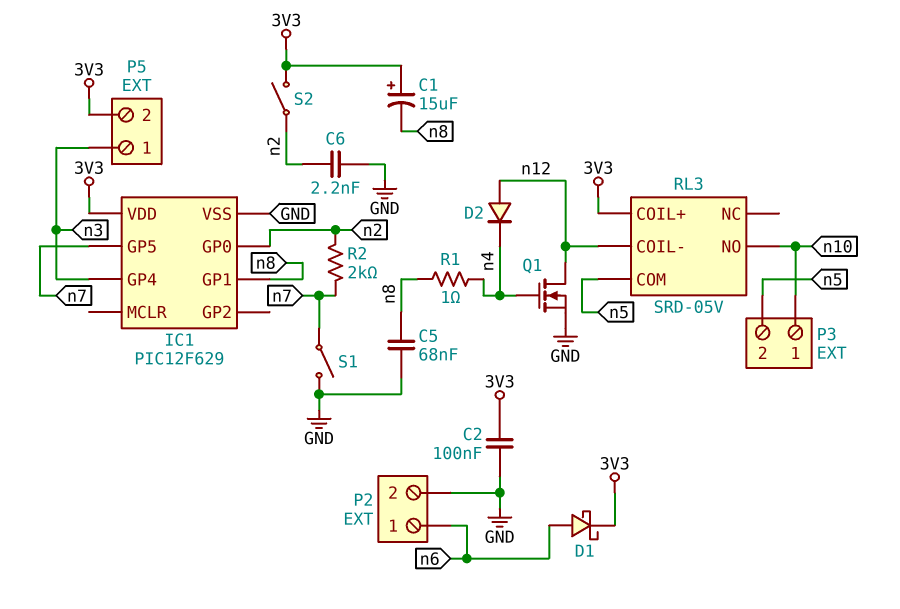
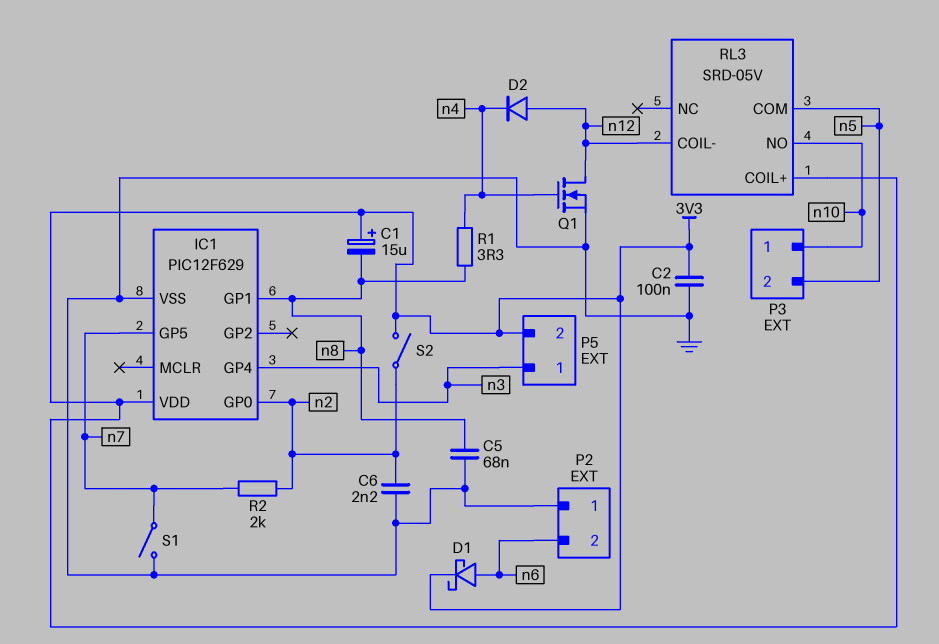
P2 pin 1: n6 -> GND
P2 pin 2: GND -> n6
R1: 1 (n4, n8) -> 3.3 (n4, n8)

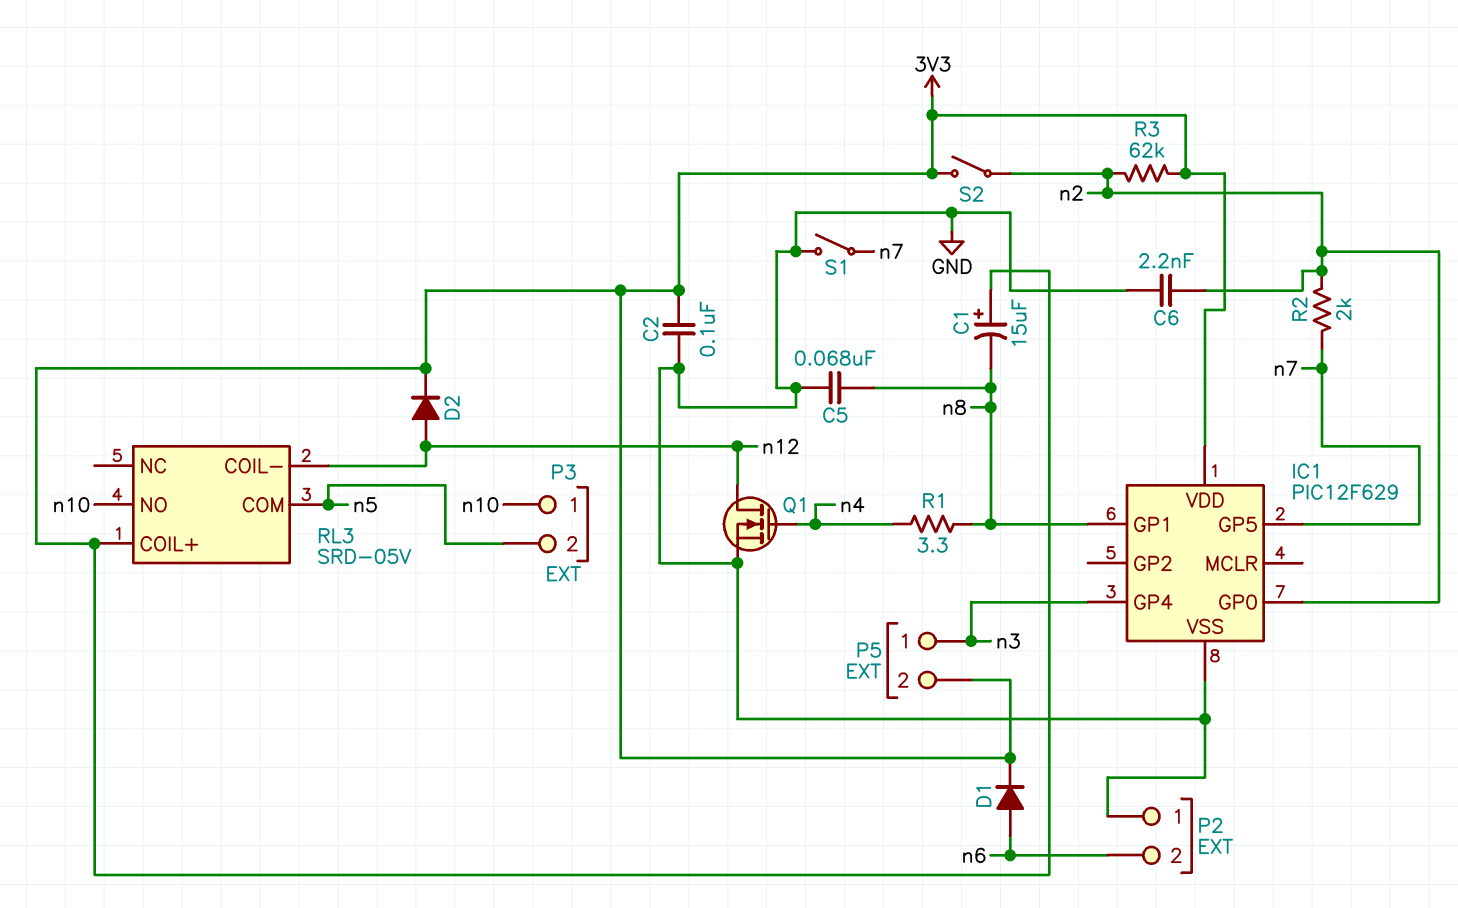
D1: schottky (A n6, K 3V3) -> diode (A n6, K 3V3)
D2: diode (A n12, K n4) -> diode (A n12, K 3V3)
R3: none -> 62k (3V3, n2)

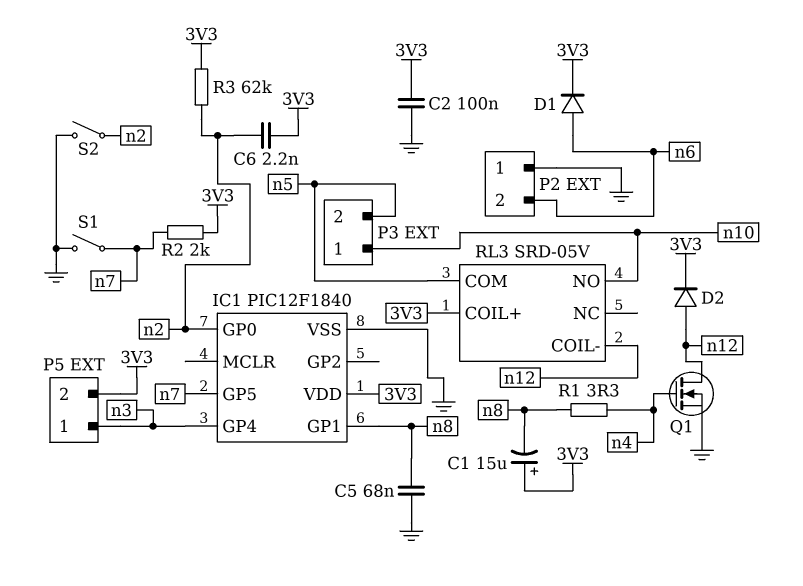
C6: 2.2nF (GND, n2) -> 2.2nF (3V3, n2)
IC1: PIC12F629 -> PIC12F1840
R2: 2k (n2, n7) -> 2k (3V3, n7)
S2: switch (3V3, n2) -> switch (GND, n2)

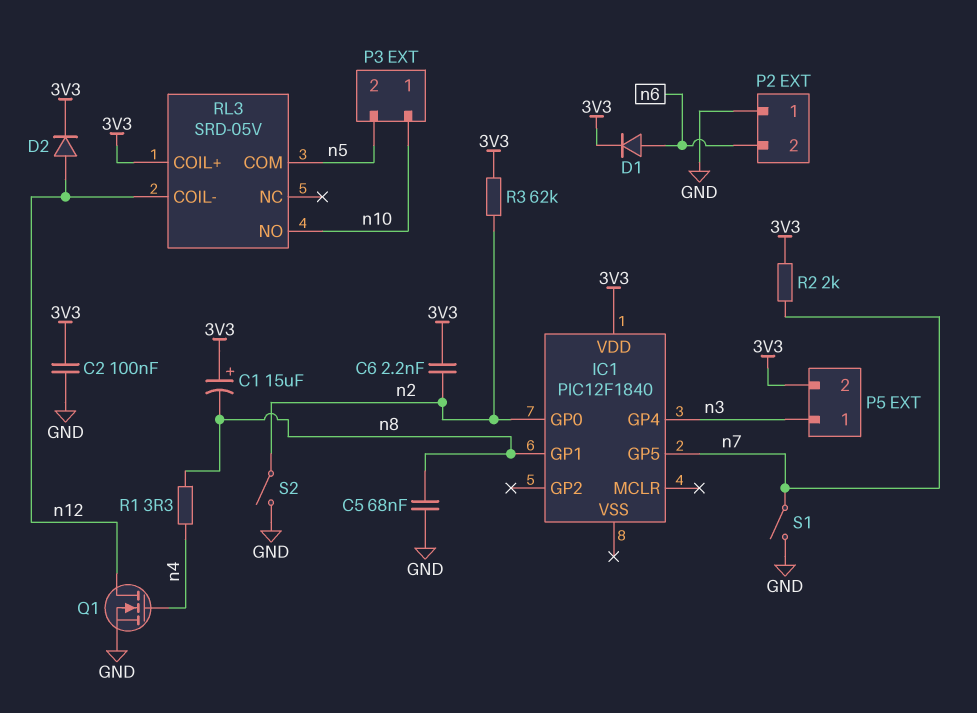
IC1 pin VSS: GND -> none

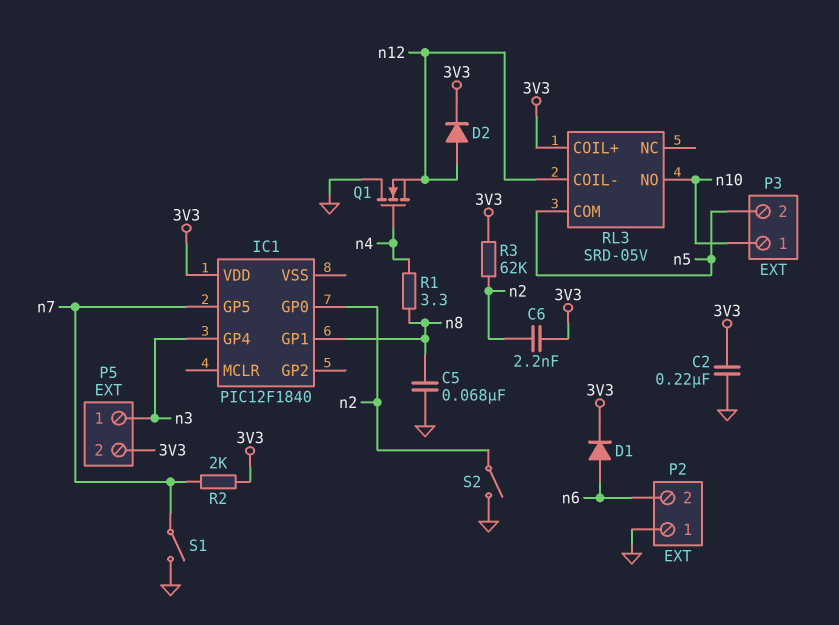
C1: 15uF (plus 3V3, minus n8) -> none
C2: 100nF (3V3, GND) -> 220nF (3V3, GND)
Q1: NMOS (G n4, D n12, S GND) -> NMOS (G n4, D GND, S n12)

